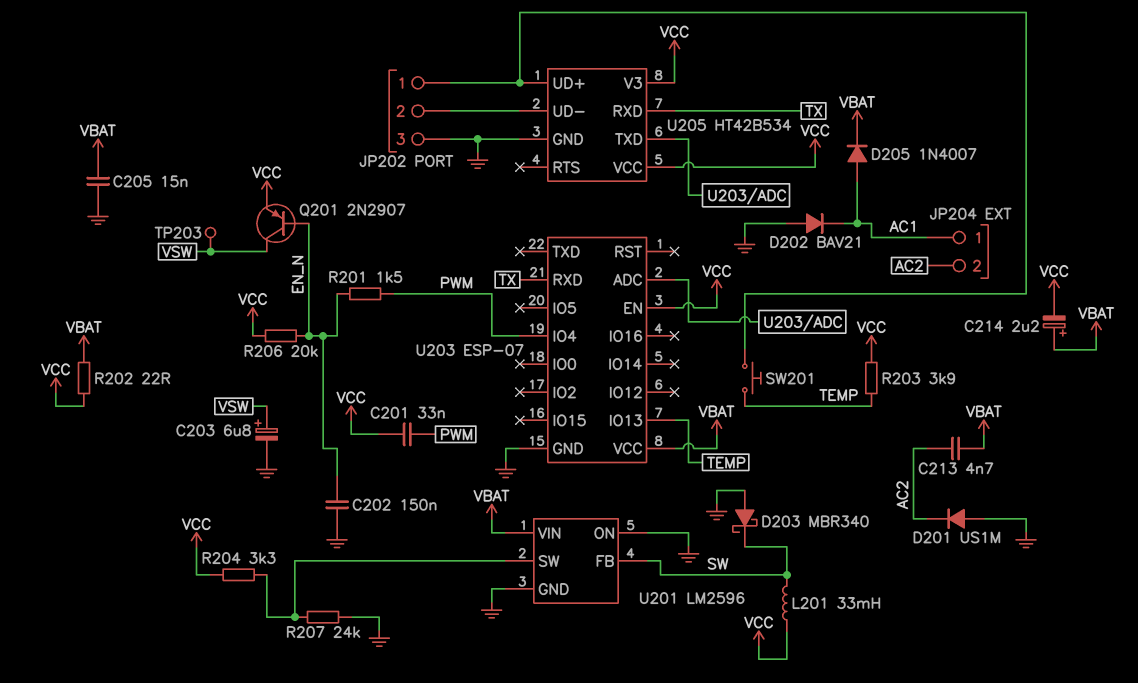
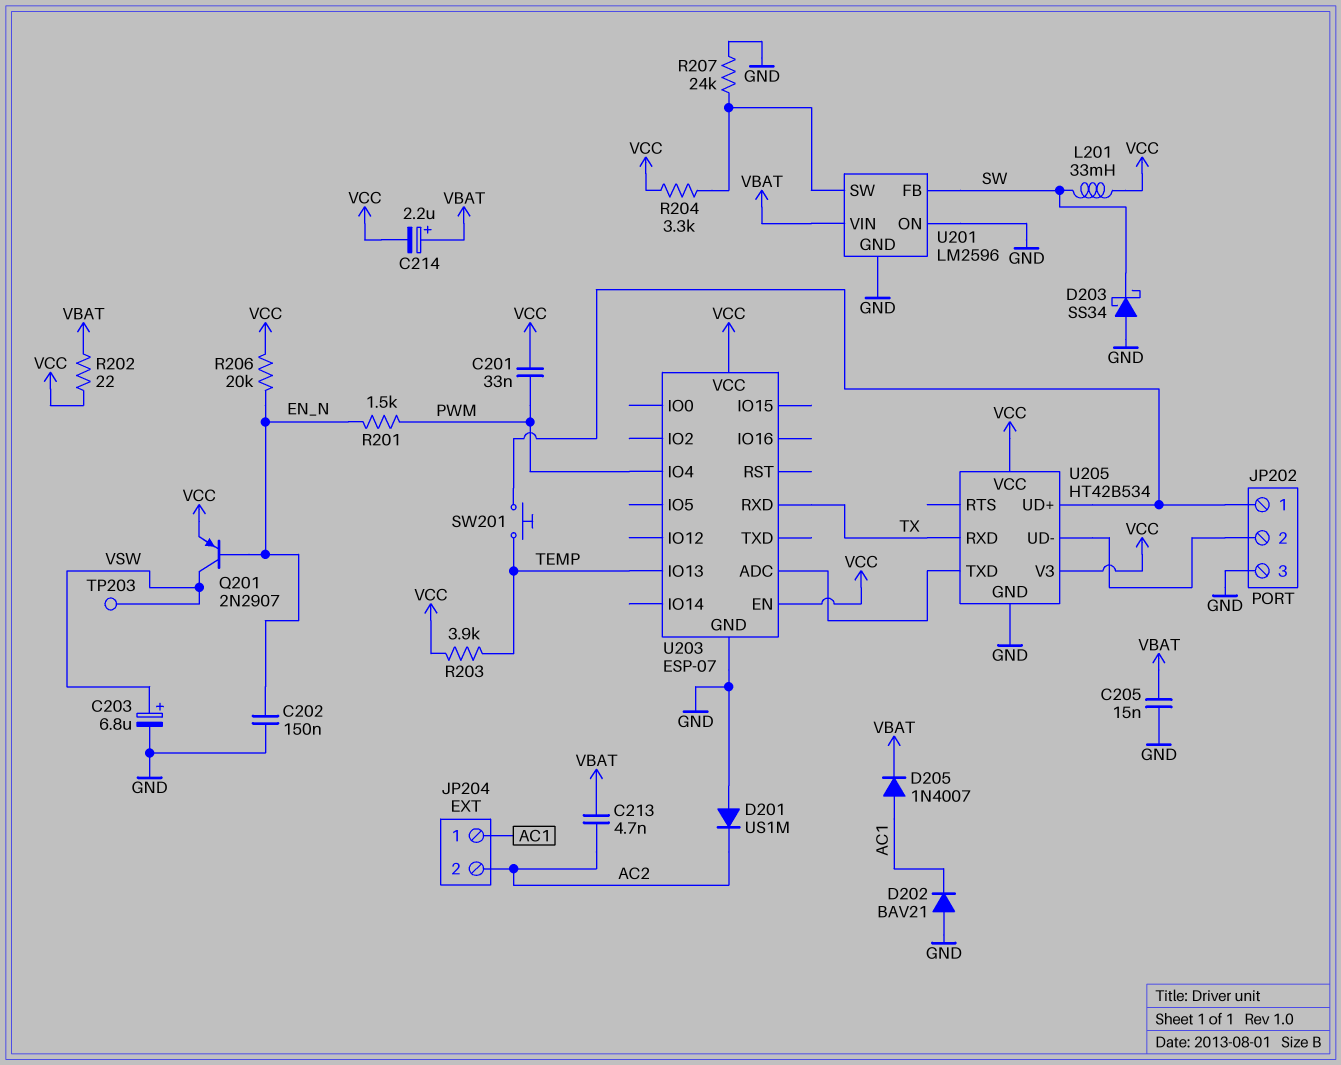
D203: schottky MBR340 (A GND, K SW) -> schottky SS34 (A GND, K SW)
U203 pin VCC: VBAT -> VCC

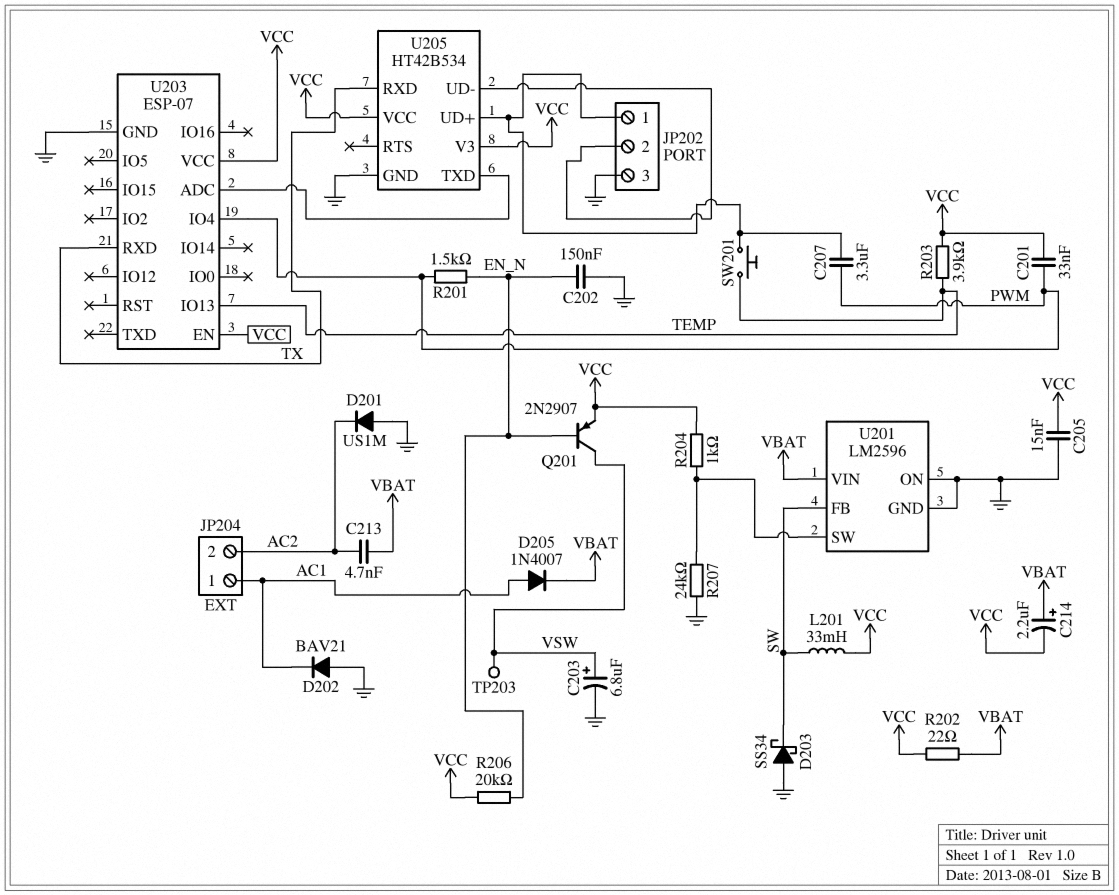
C205: 15nF (GND, VBAT) -> 15nF (GND, VCC)
C207: none -> 3.3uF (JP202/1, PWM)
R204: 3.3k (U201/SW, VCC) -> 1k (U201/SW, VCC)

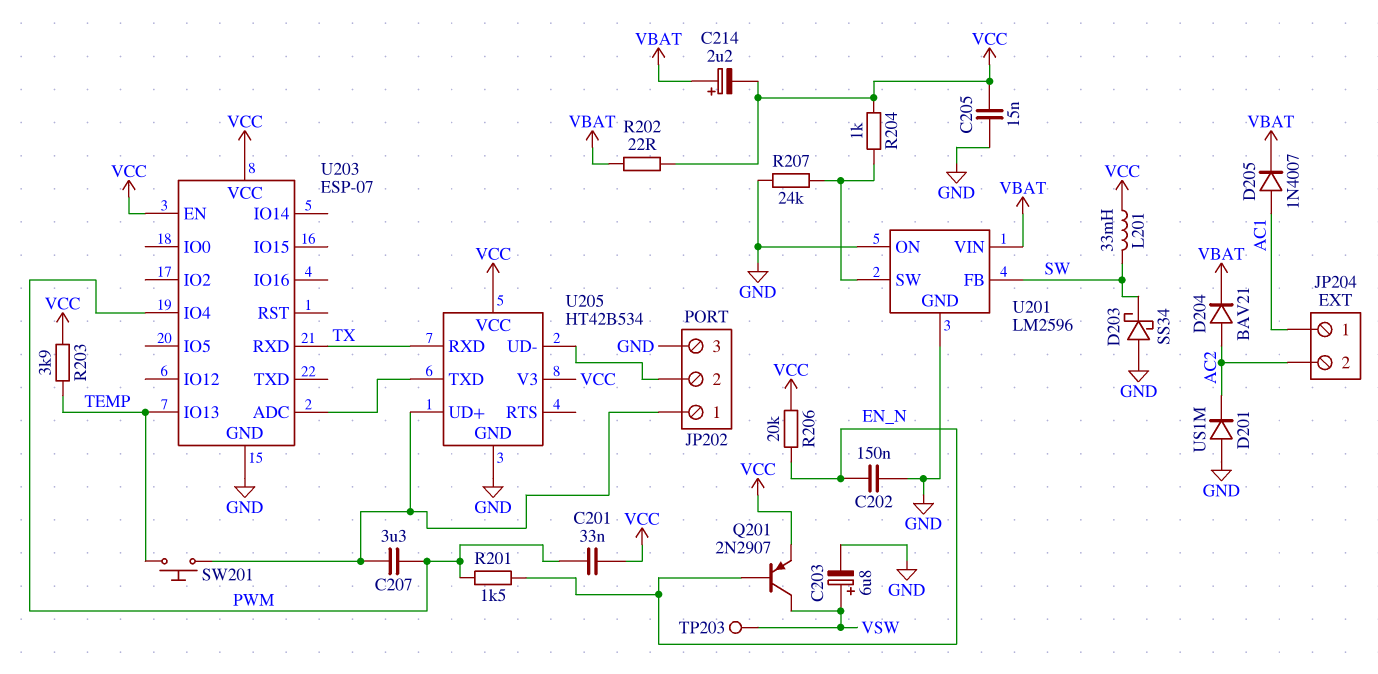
C213: 4.7nF (AC2, VBAT) -> none
D202: diode BAV21 (A GND, K AC1) -> none
D204: none -> diode BAV21 (A AC2, K VBAT)

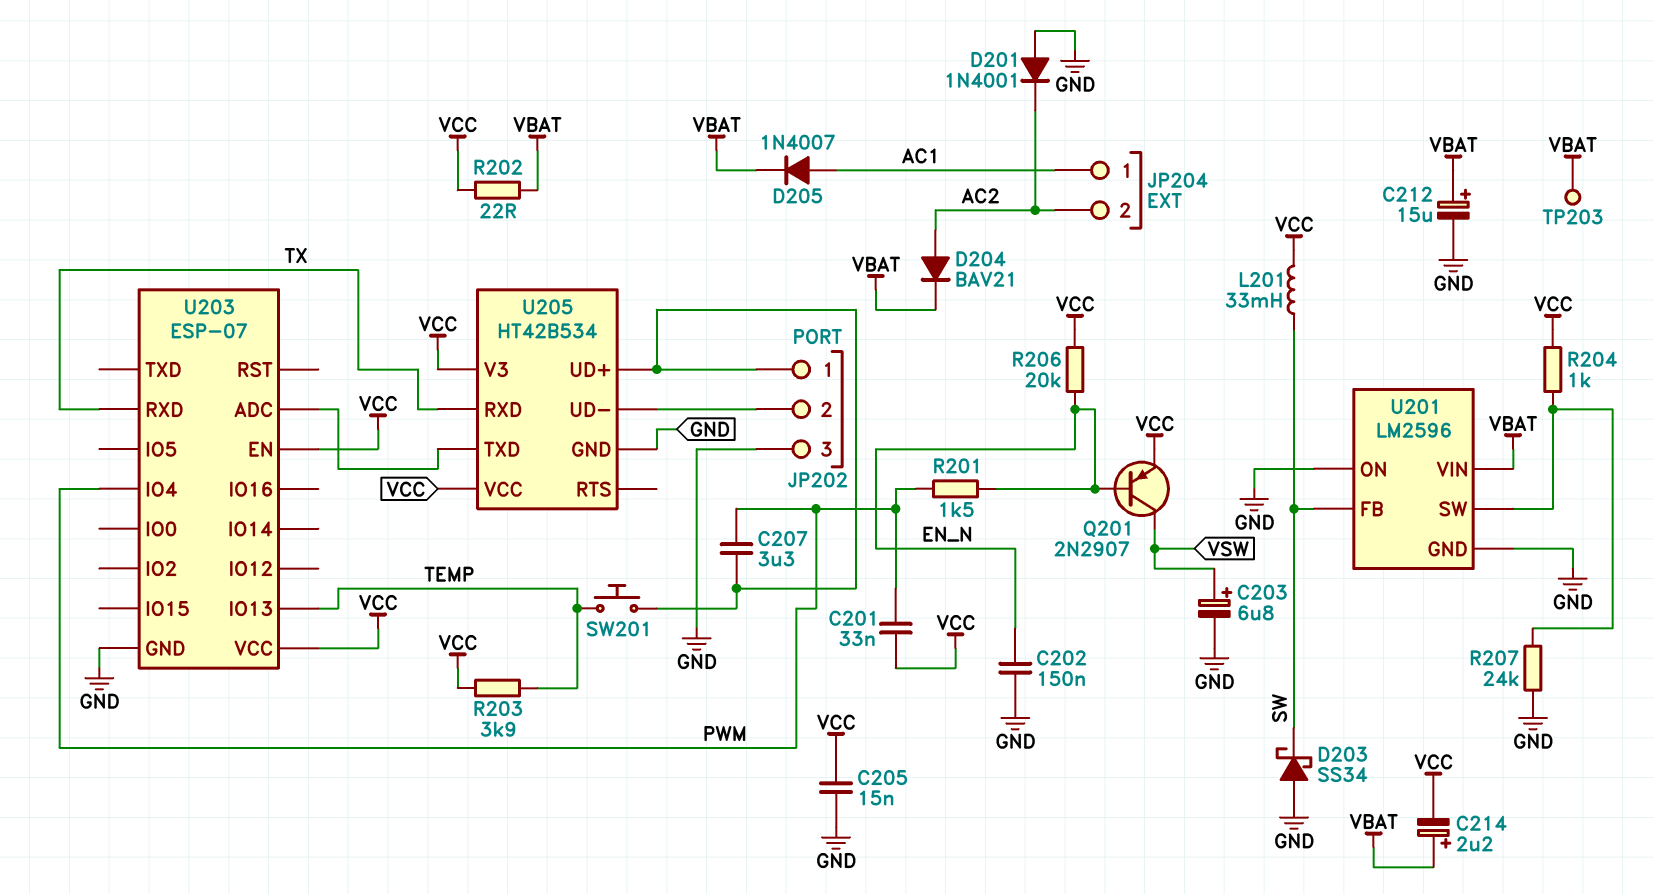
C212: none -> 15uF (plus VBAT, minus GND)
D201: diode US1M (A GND, K AC2) -> diode 1N4001 (A GND, K AC2)
TP203: test point (VSW) -> test point (VBAT)

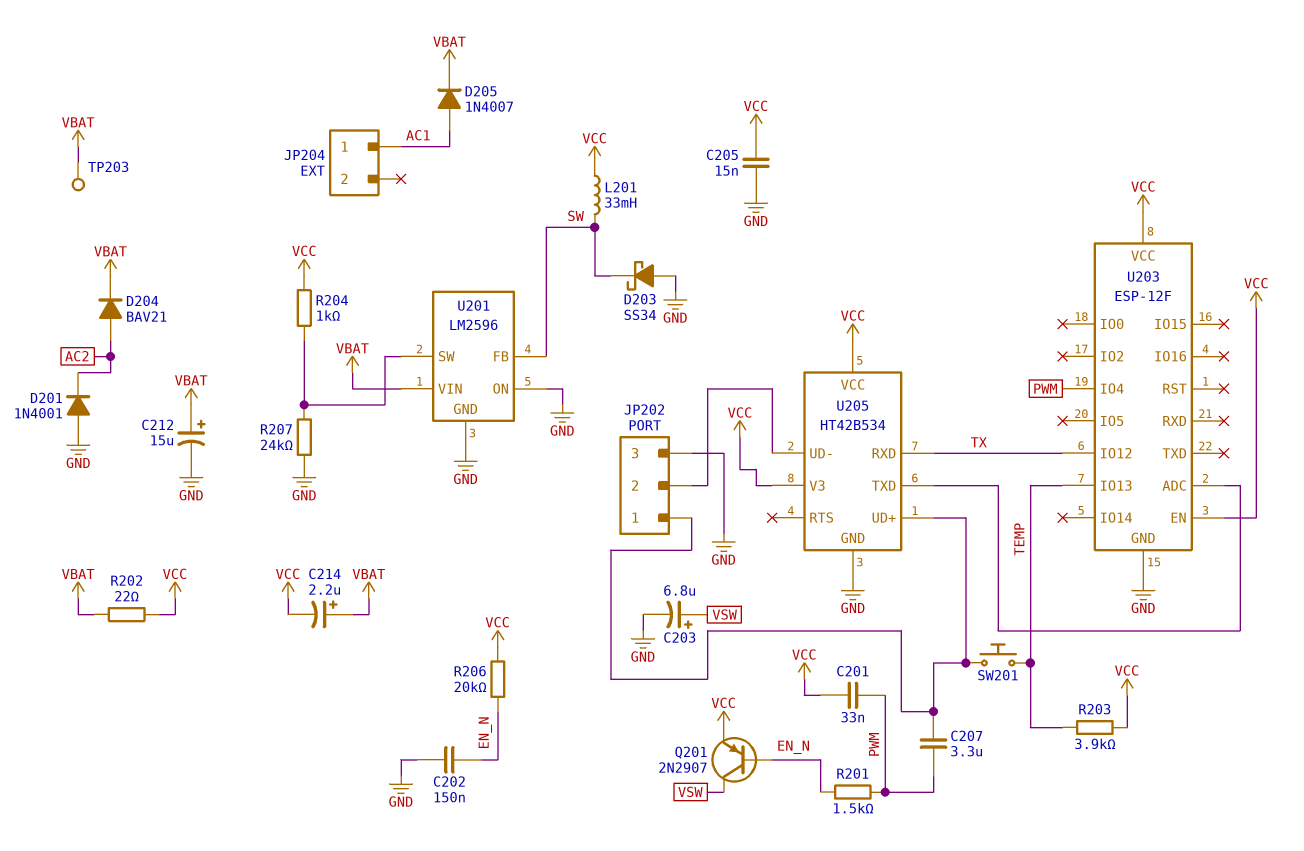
JP204 pin 2: AC2 -> none
U203: ESP-07 -> ESP-12F
U203 pin IO12: none -> TX
U203 pin RXD: TX -> none

